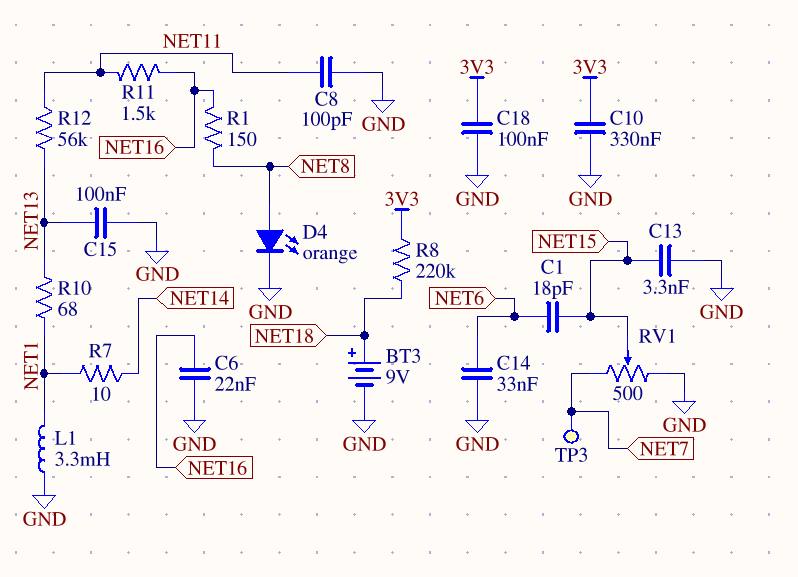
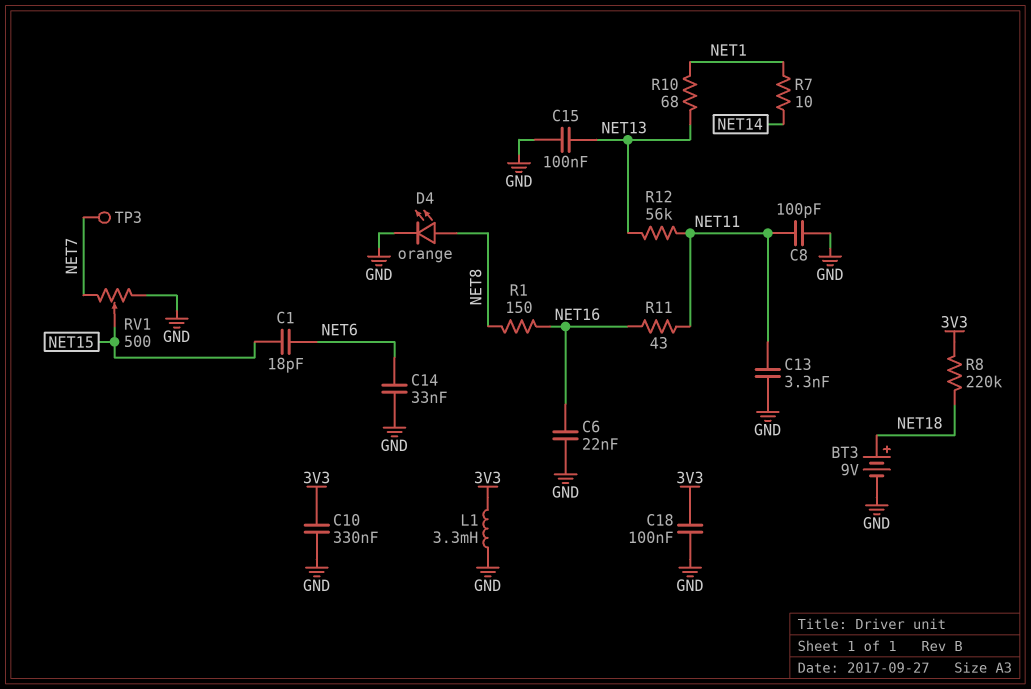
C13: 3.3nF (GND, NET15) -> 3.3nF (GND, NET11)
L1: 3.3mH (GND, NET1) -> 3.3mH (3V3, GND)
R11: 1.5k (NET11, NET16) -> 43 (NET11, NET16)

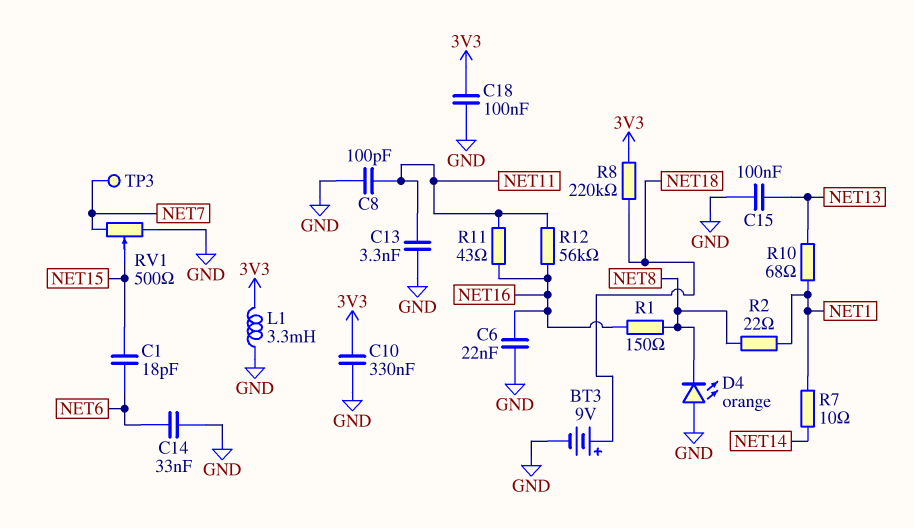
D4: LED orange (A NET8, K GND) -> LED orange (A GND, K NET8)
R2: none -> 22 (NET1, NET8)
R12: 56k (NET11, NET13) -> 56k (NET11, NET16)

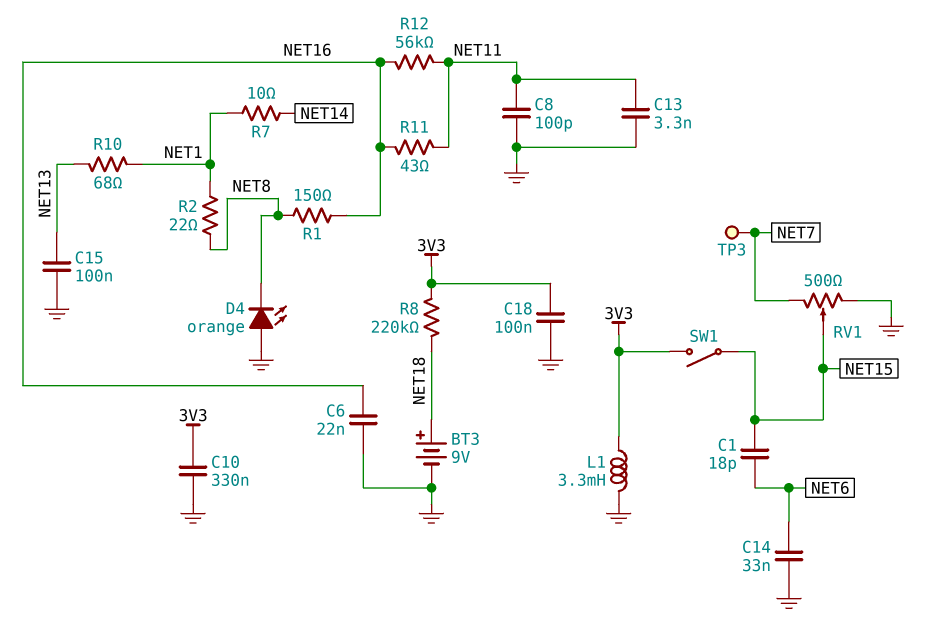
SW1: none -> switch (3V3, NET15)

